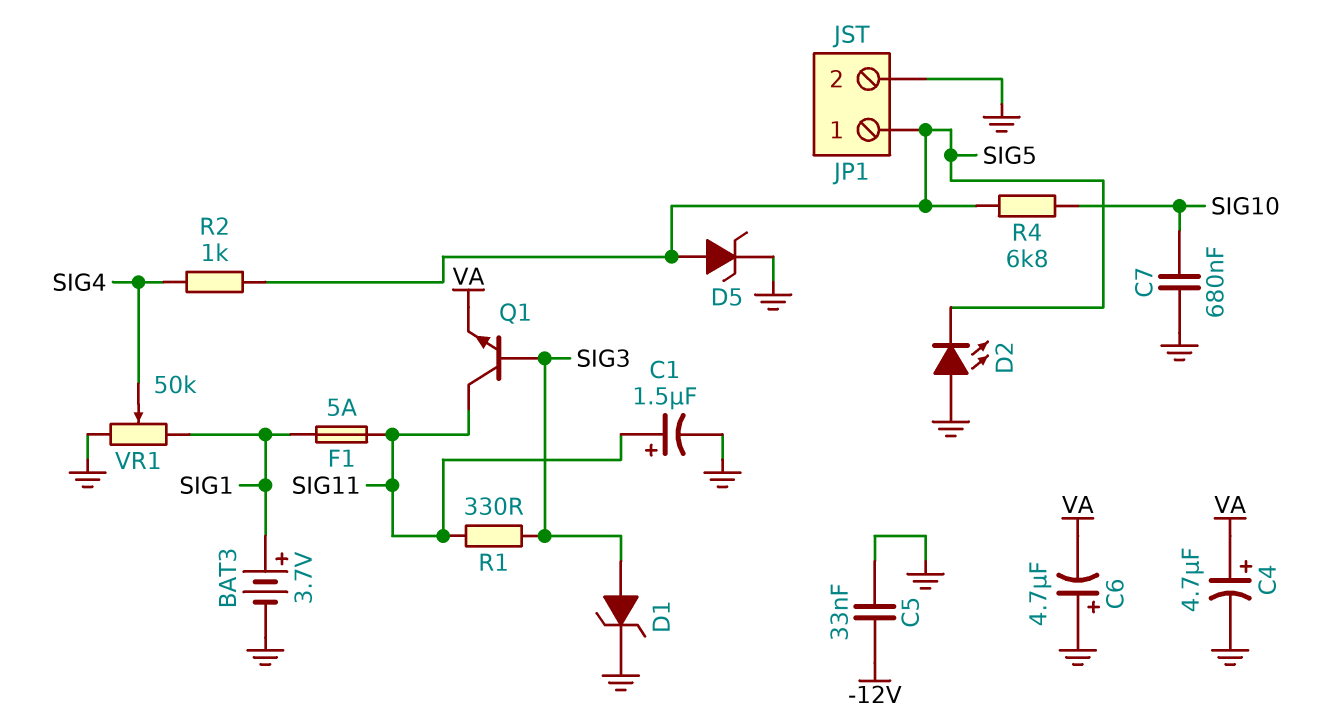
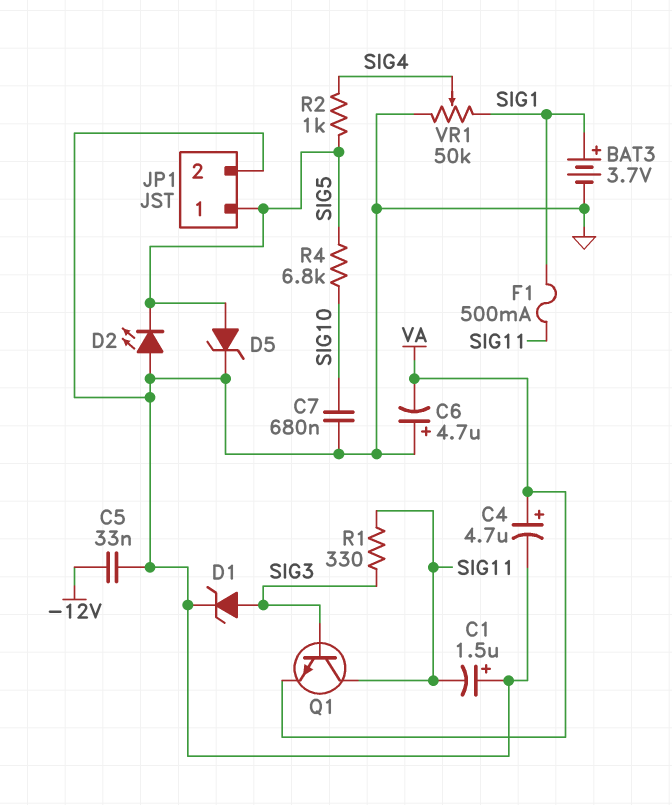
C1: 1.5uF (plus SIG11, minus GND) -> 1.5uF (plus GND, minus SIG11)
F1: 5A (SIG1, SIG11) -> 500mA (SIG1, SIG11)

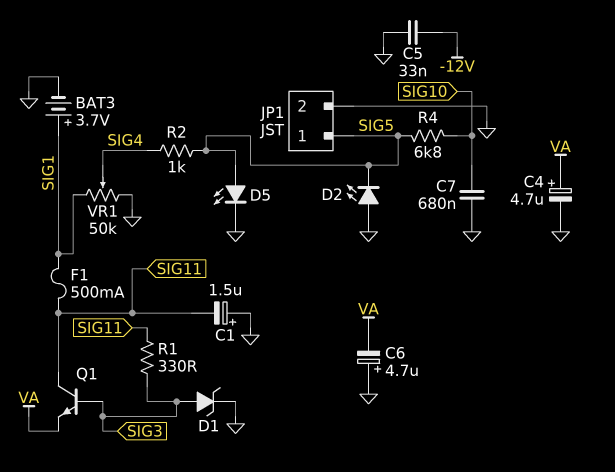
D5: zener (A SIG5, K GND) -> LED (A SIG5, K GND)

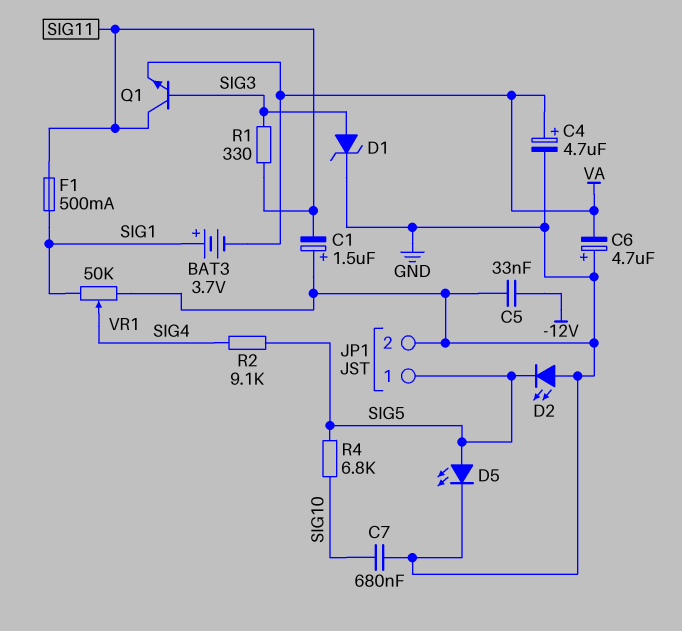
BAT3: 3.7V (plus SIG1, minus GND) -> 3.7V (plus SIG1, minus VA)
R2: 1k (SIG4, SIG5) -> 9.1k (SIG4, SIG5)

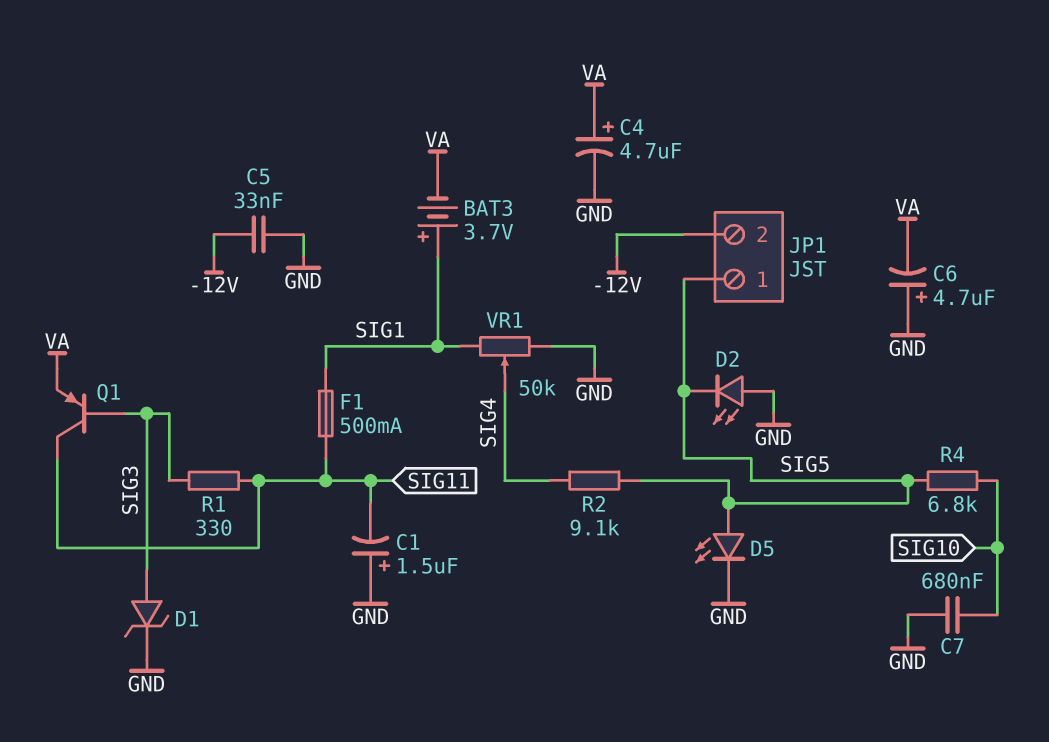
JP1 pin 2: GND -> -12V
Q1: NPN (B SIG3, C SIG11, E VA) -> PNP (B SIG3, C SIG11, E VA)

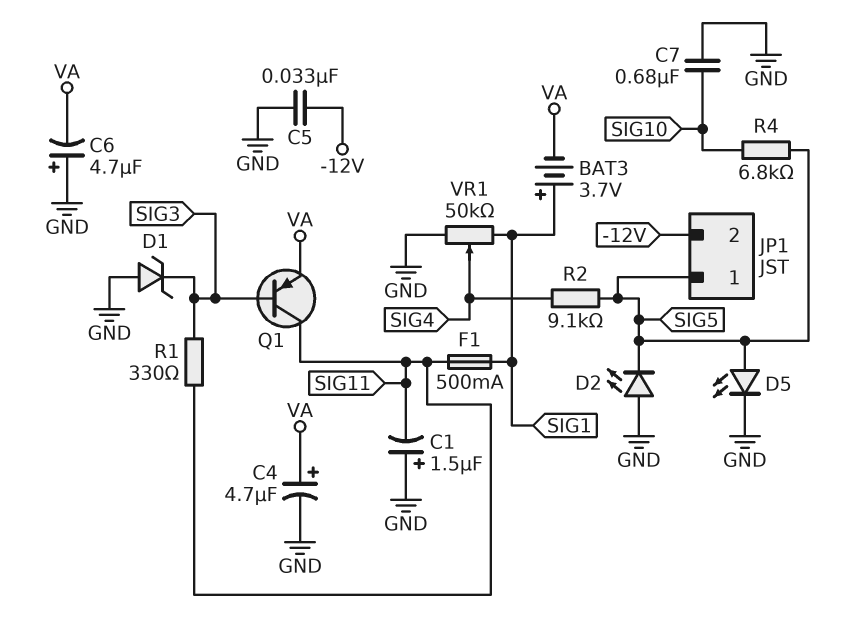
D1: zener (A SIG3, K GND) -> zener (A GND, K SIG3)

